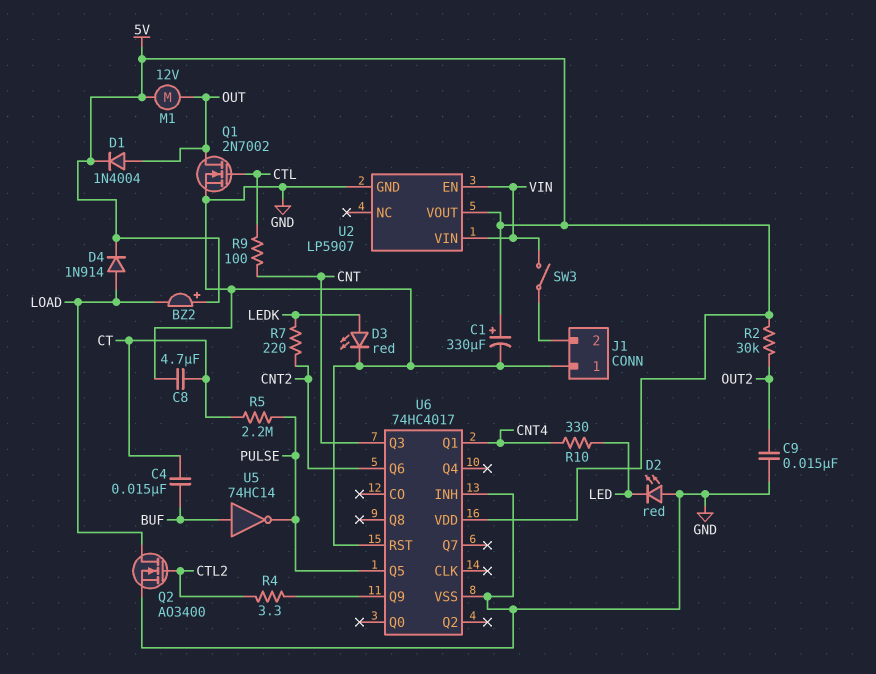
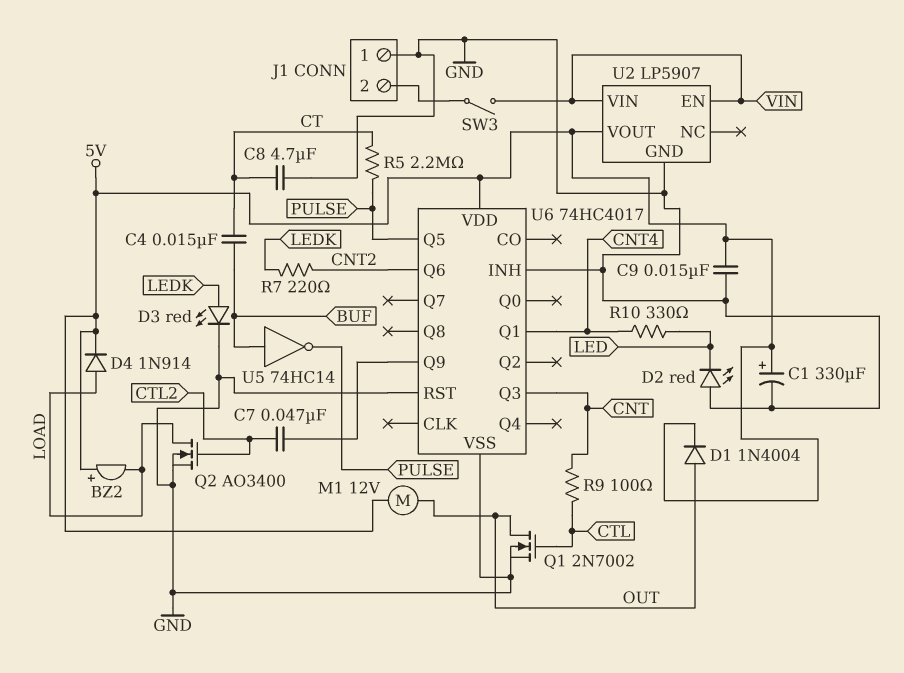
C7: none -> 47nF (CTL2, U6/Q9)
C9: 15nF (GND, OUT2) -> 15nF (5V, GND)
R2: 30k (5V, OUT2) -> none
R4: 3.3 (CTL2, U6/Q9) -> none

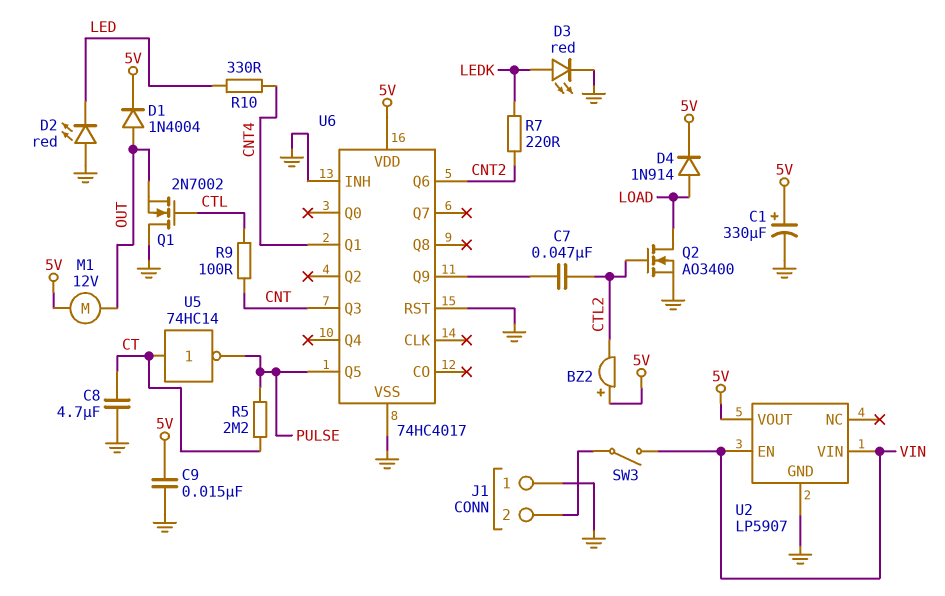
BZ2: buzzer (plus 5V, minus LOAD) -> buzzer (plus 5V, minus CTL2)
C4: 15nF (BUF, CT) -> none
Q1: NMOS 2N7002 (G CTL, D OUT, S GND) -> NMOS 2N7002 (G CTL, D GND, S OUT)
U5: NOT 74HC14 (in BUF, out PULSE) -> NOT 74HC14 (in CT, out PULSE)

